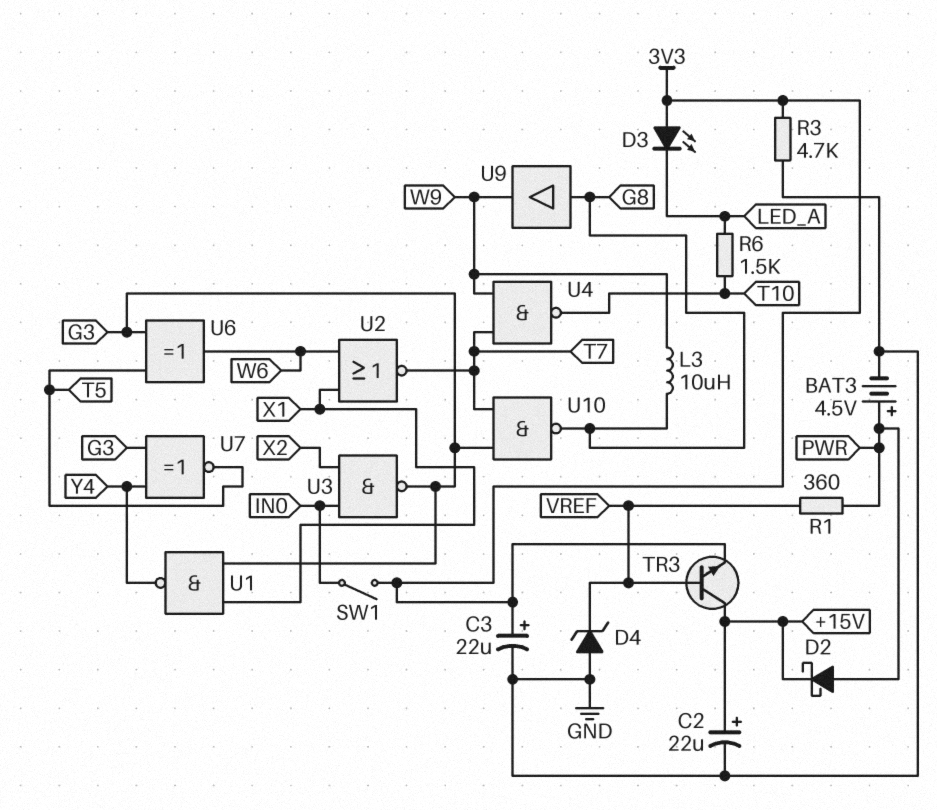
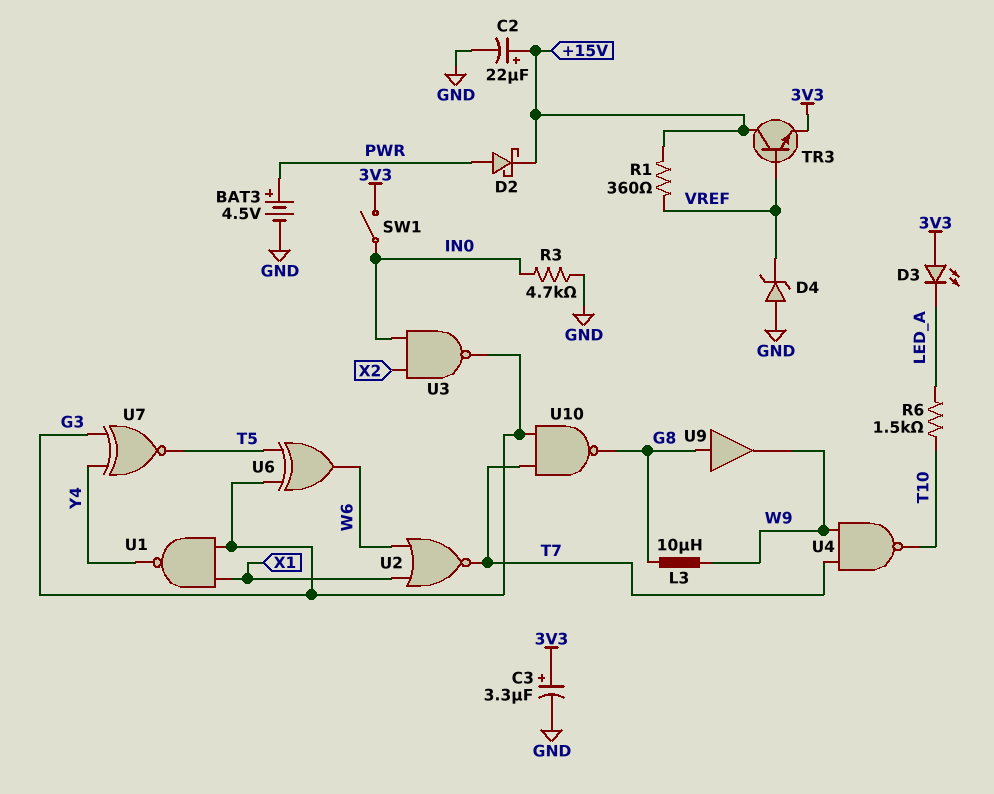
C3: 22uF (plus 3V3, minus GND) -> 3.3uF (plus 3V3, minus GND)
R1: 360 (PWR, VREF) -> 360 (+15V, VREF)
R3: 4.7k (3V3, GND) -> 4.7k (GND, IN0)

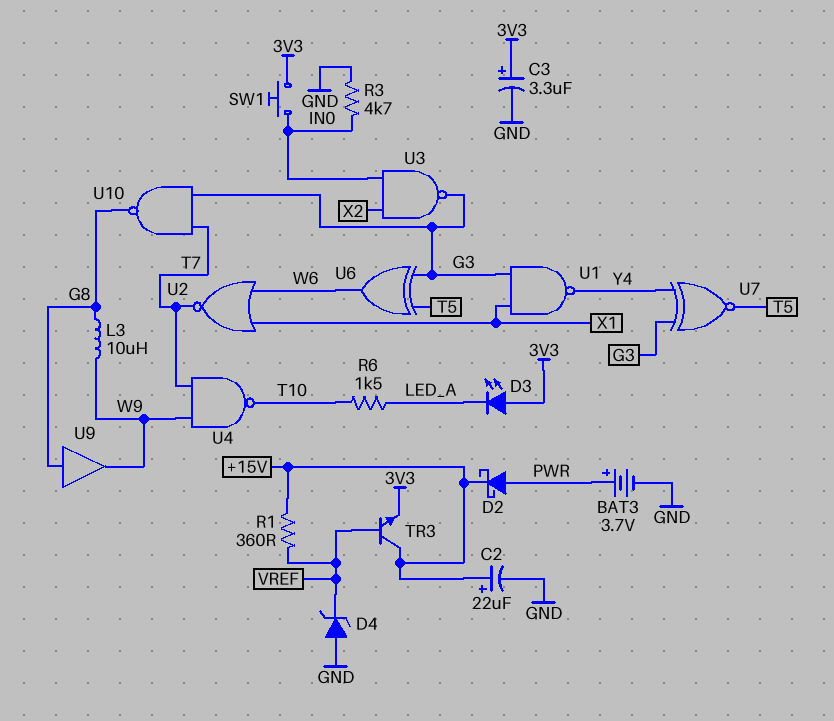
BAT3: 4.5V (plus PWR, minus GND) -> 3.7V (plus PWR, minus GND)
SW1: switch (3V3, IN0) -> button (3V3, IN0)

